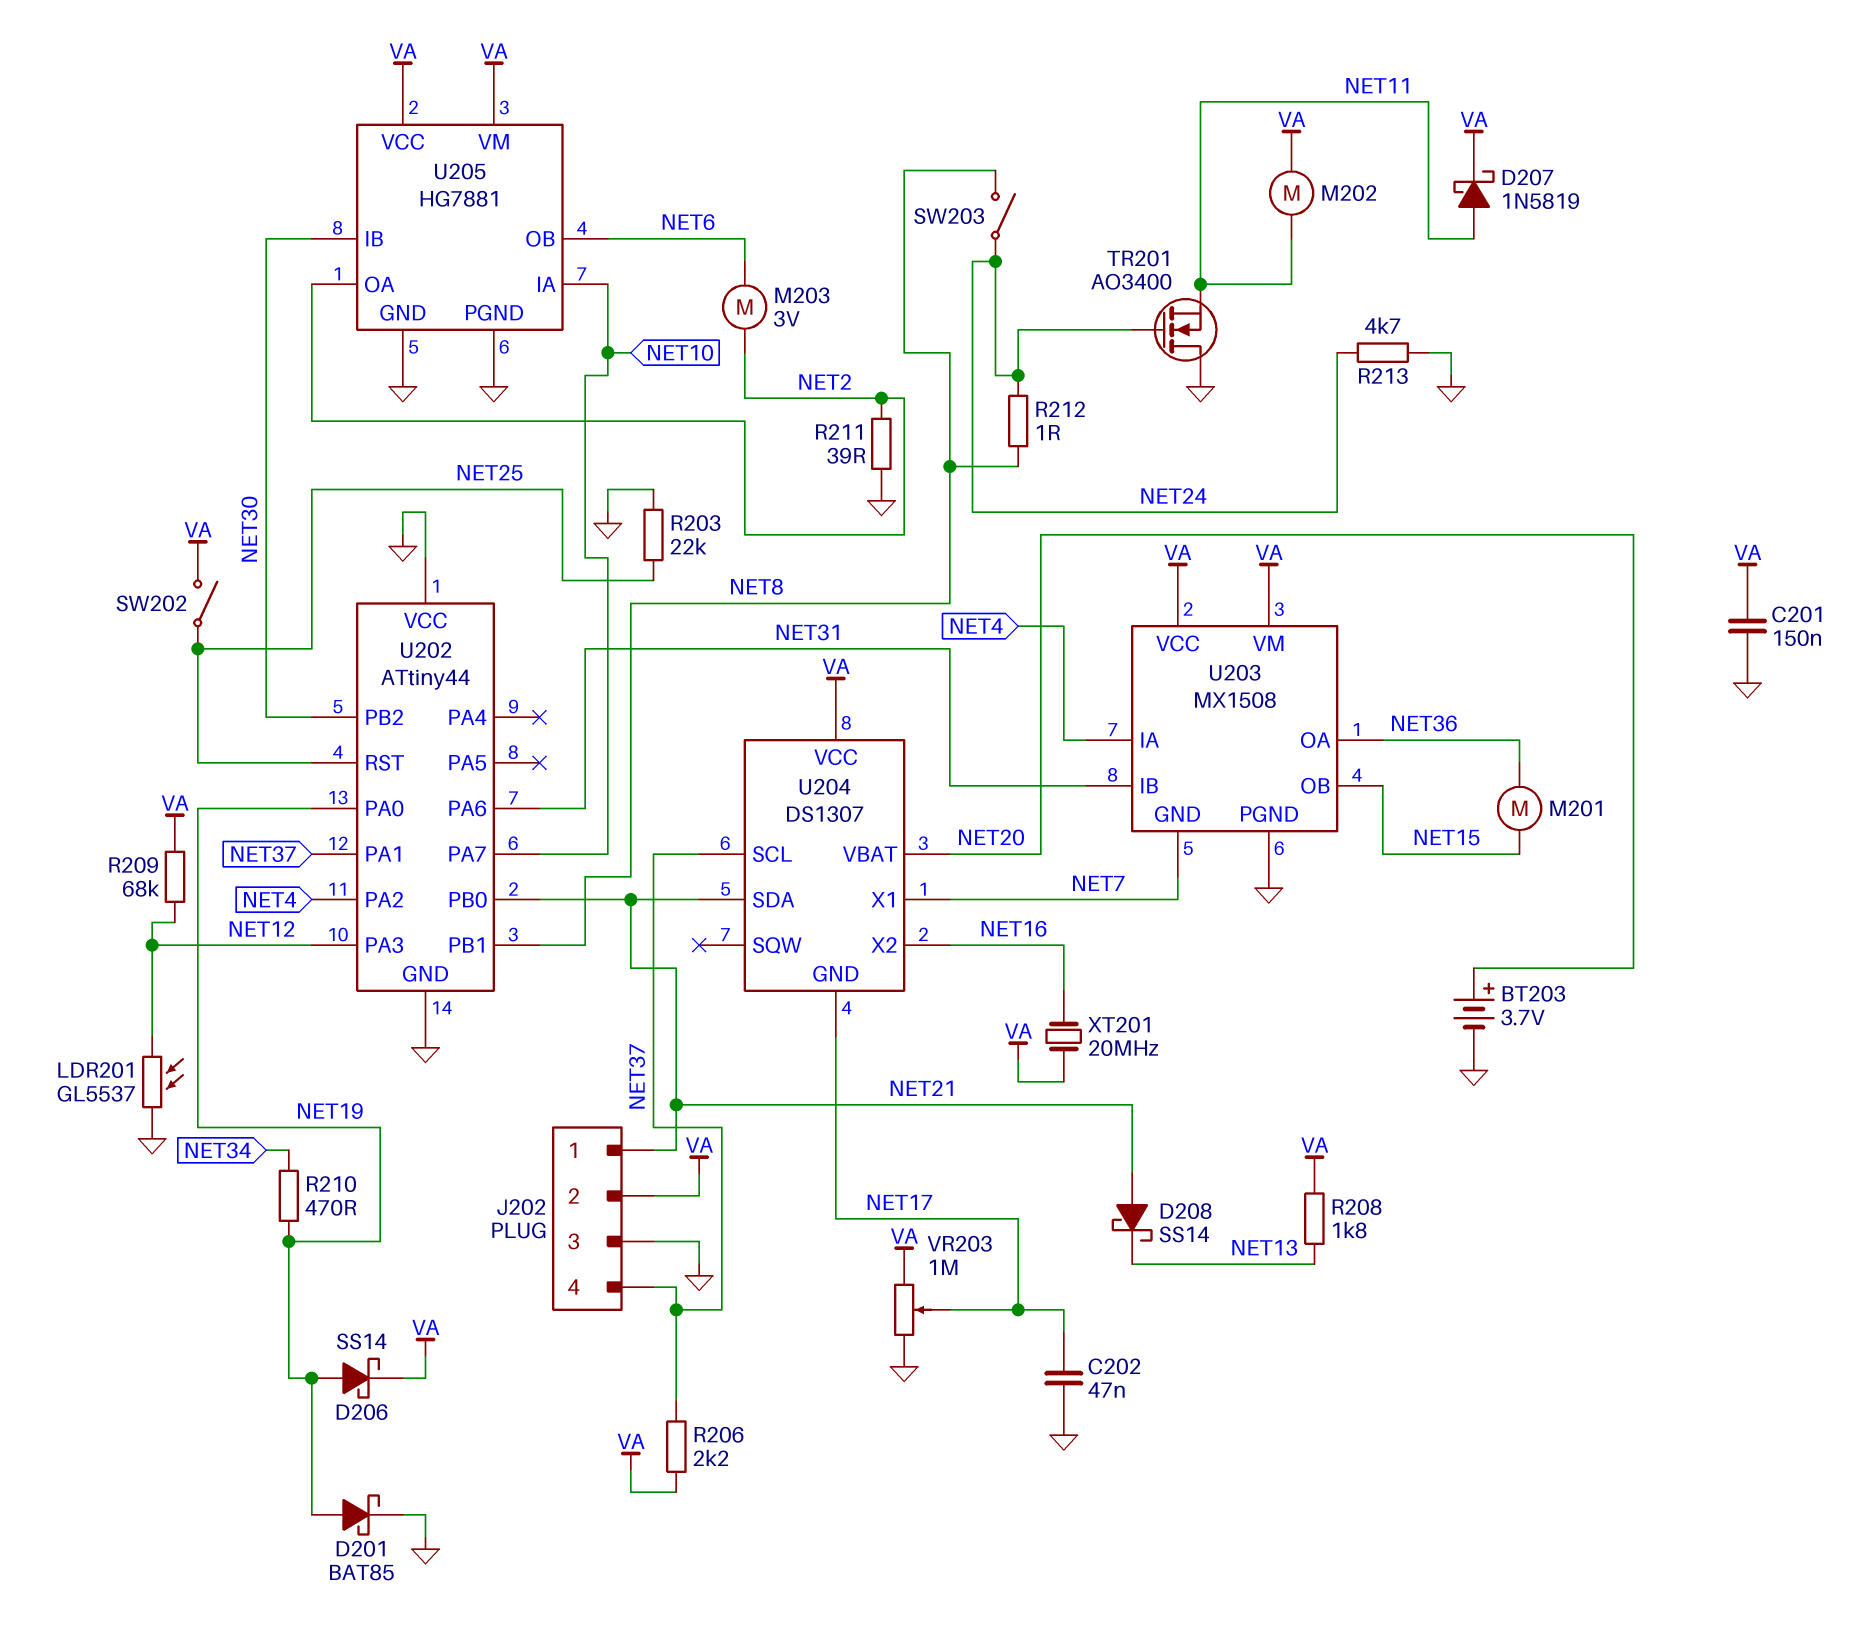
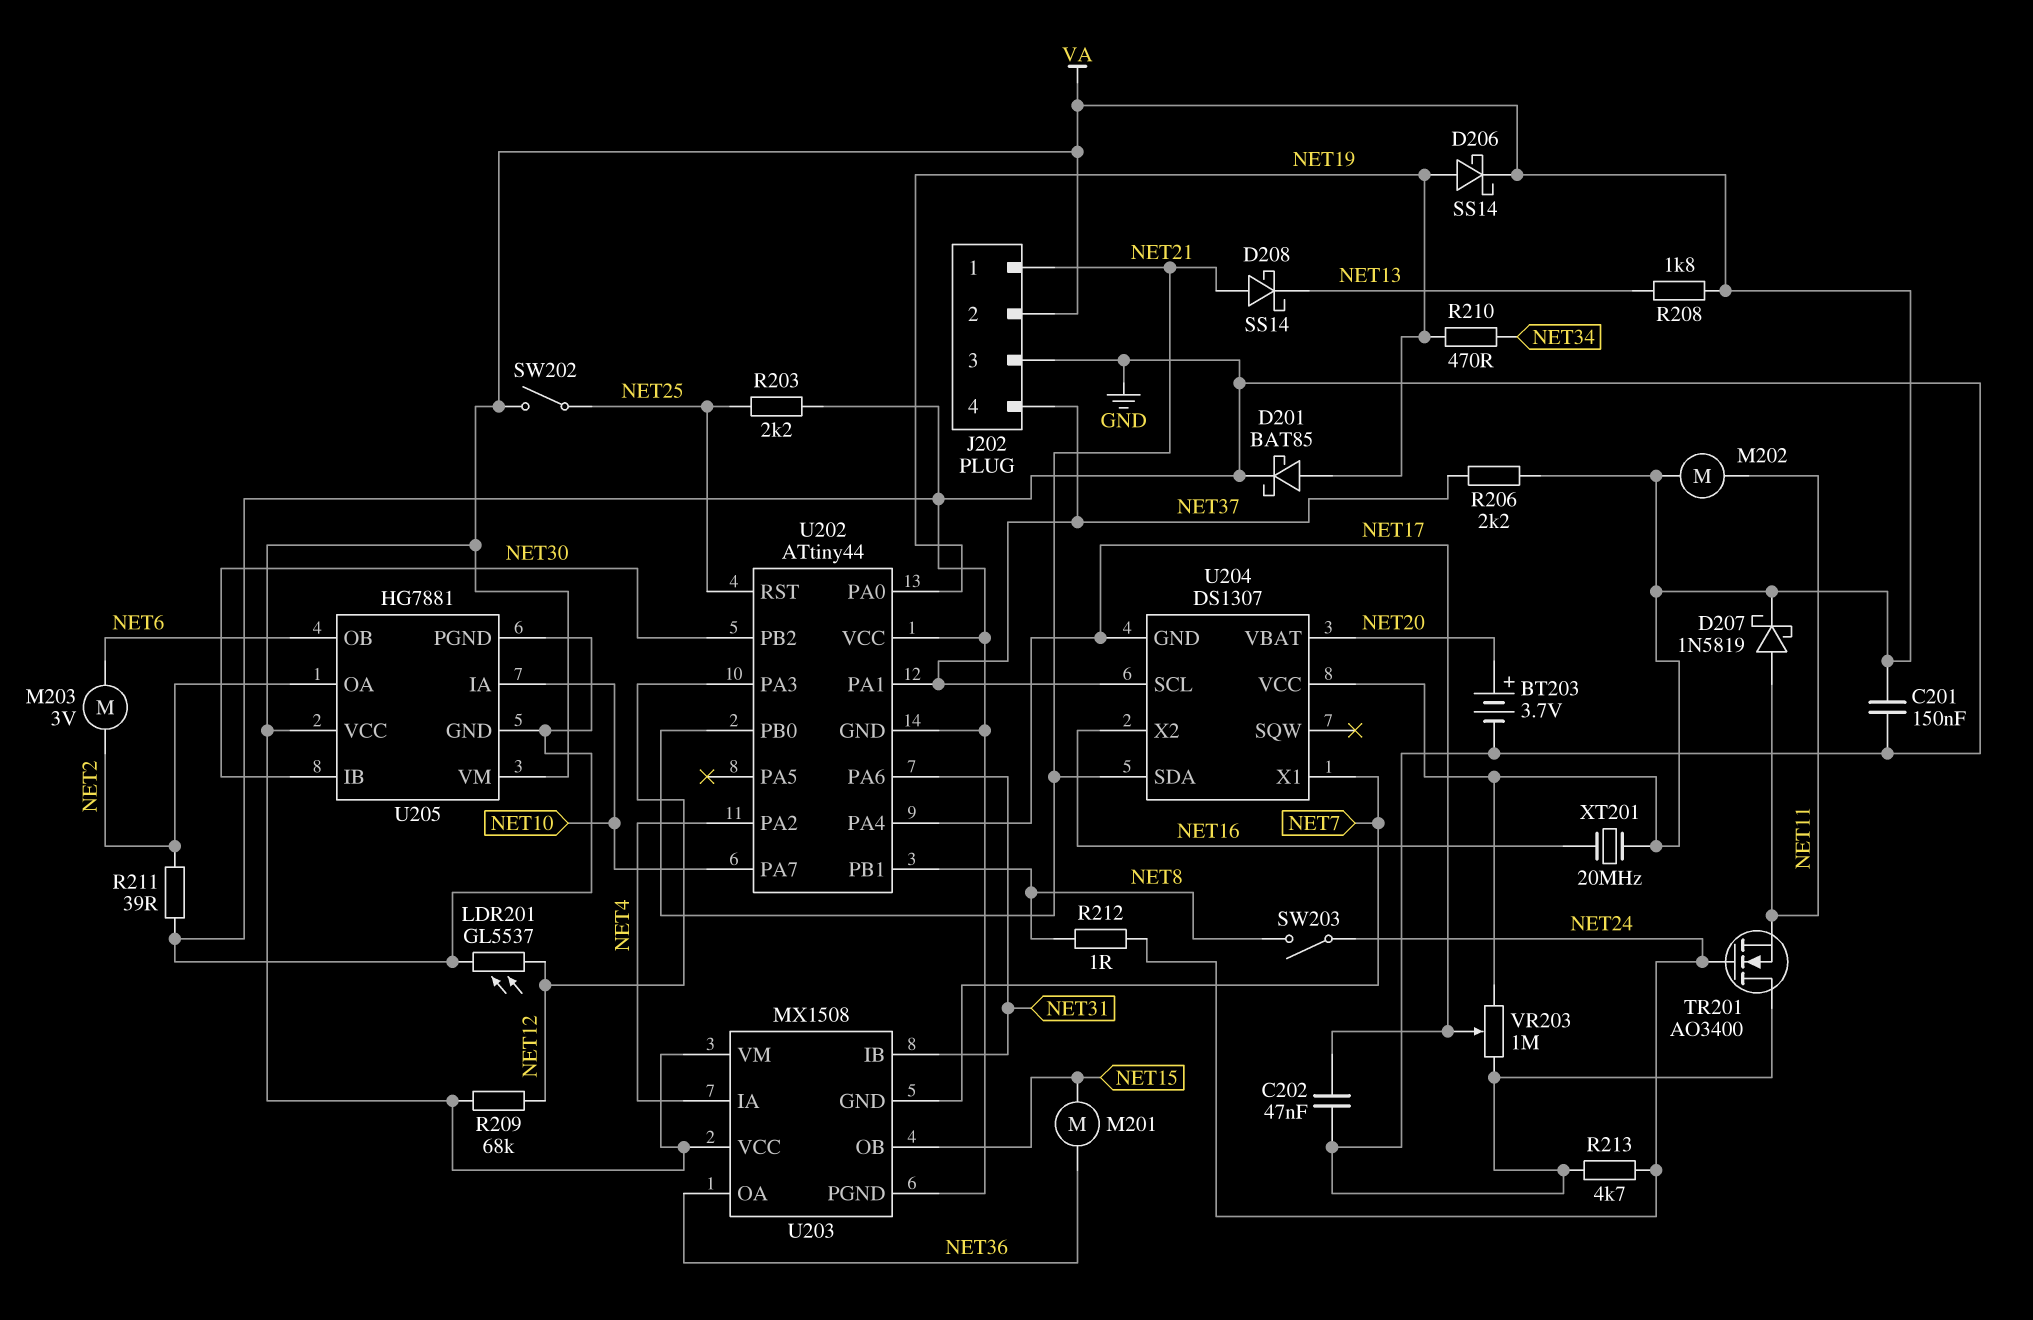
R203: 22k (GND, NET25) -> 2.2k (GND, NET25)
U202 pin PA4: none -> NET17

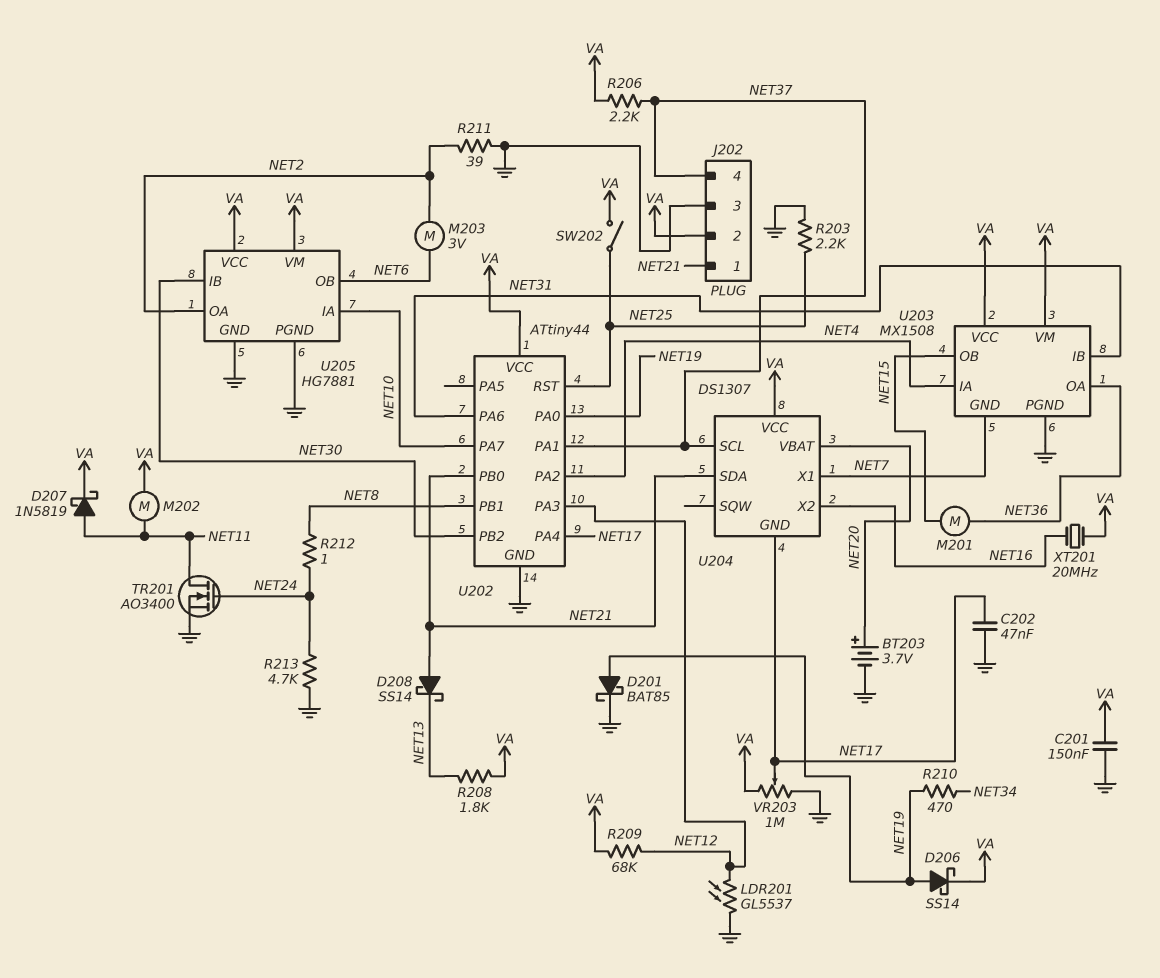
SW203: switch (NET8, NET24) -> none
TR201: NMOS AO3400 (G NET24, D GND, S NET11) -> NMOS AO3400 (G NET24, D NET11, S GND)
U202 pin VCC: GND -> VA

